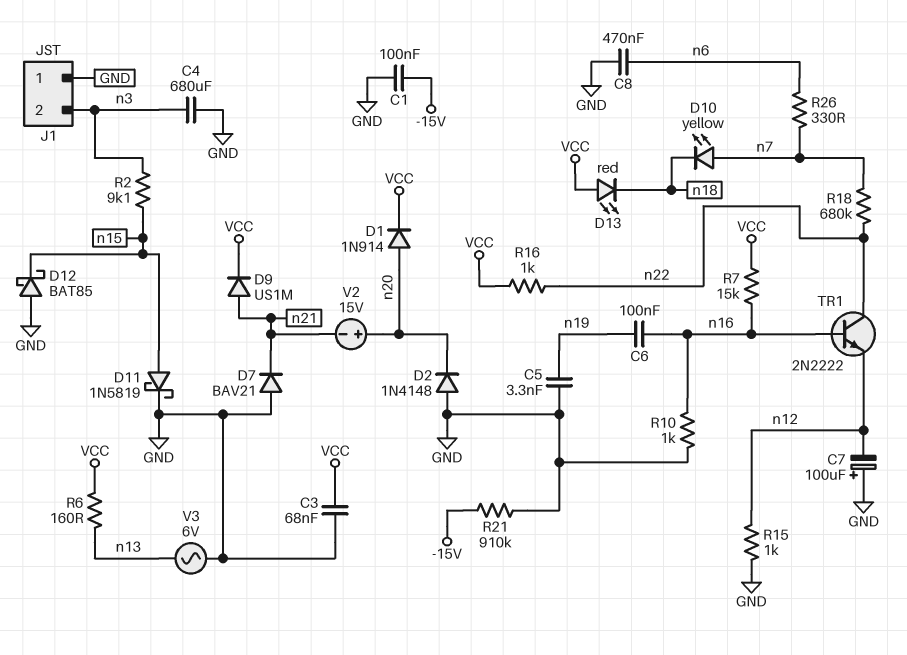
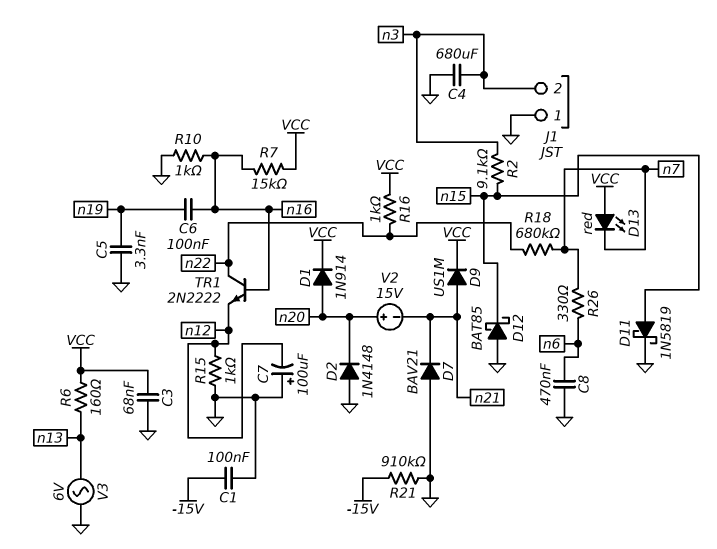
D10: LED yellow (A n7, K n18) -> none
D13: LED red (A VCC, K n18) -> LED red (A VCC, K n7)

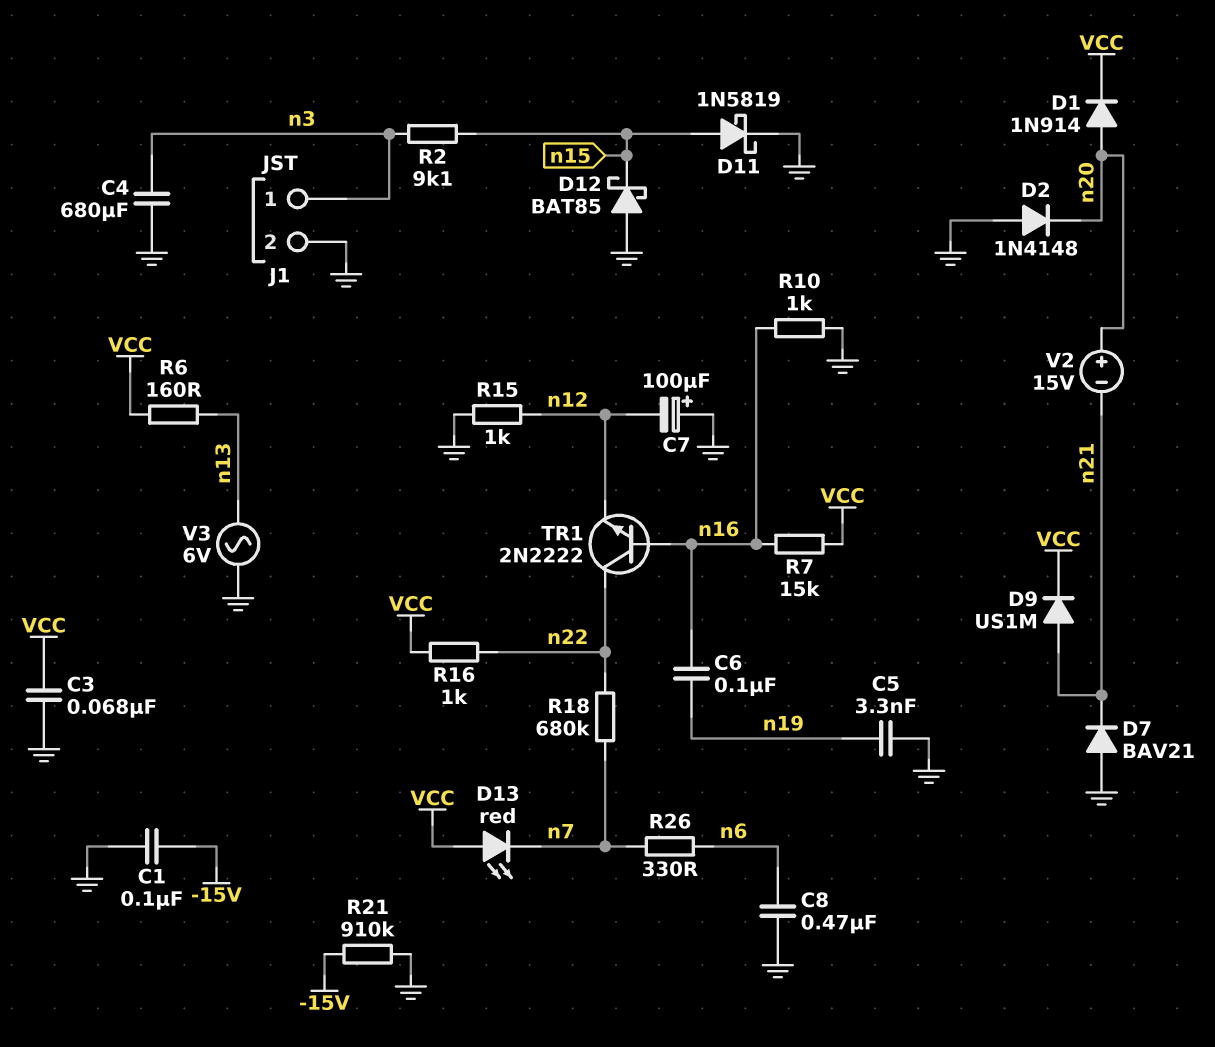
J1 pin 1: GND -> n3
J1 pin 2: n3 -> GND

